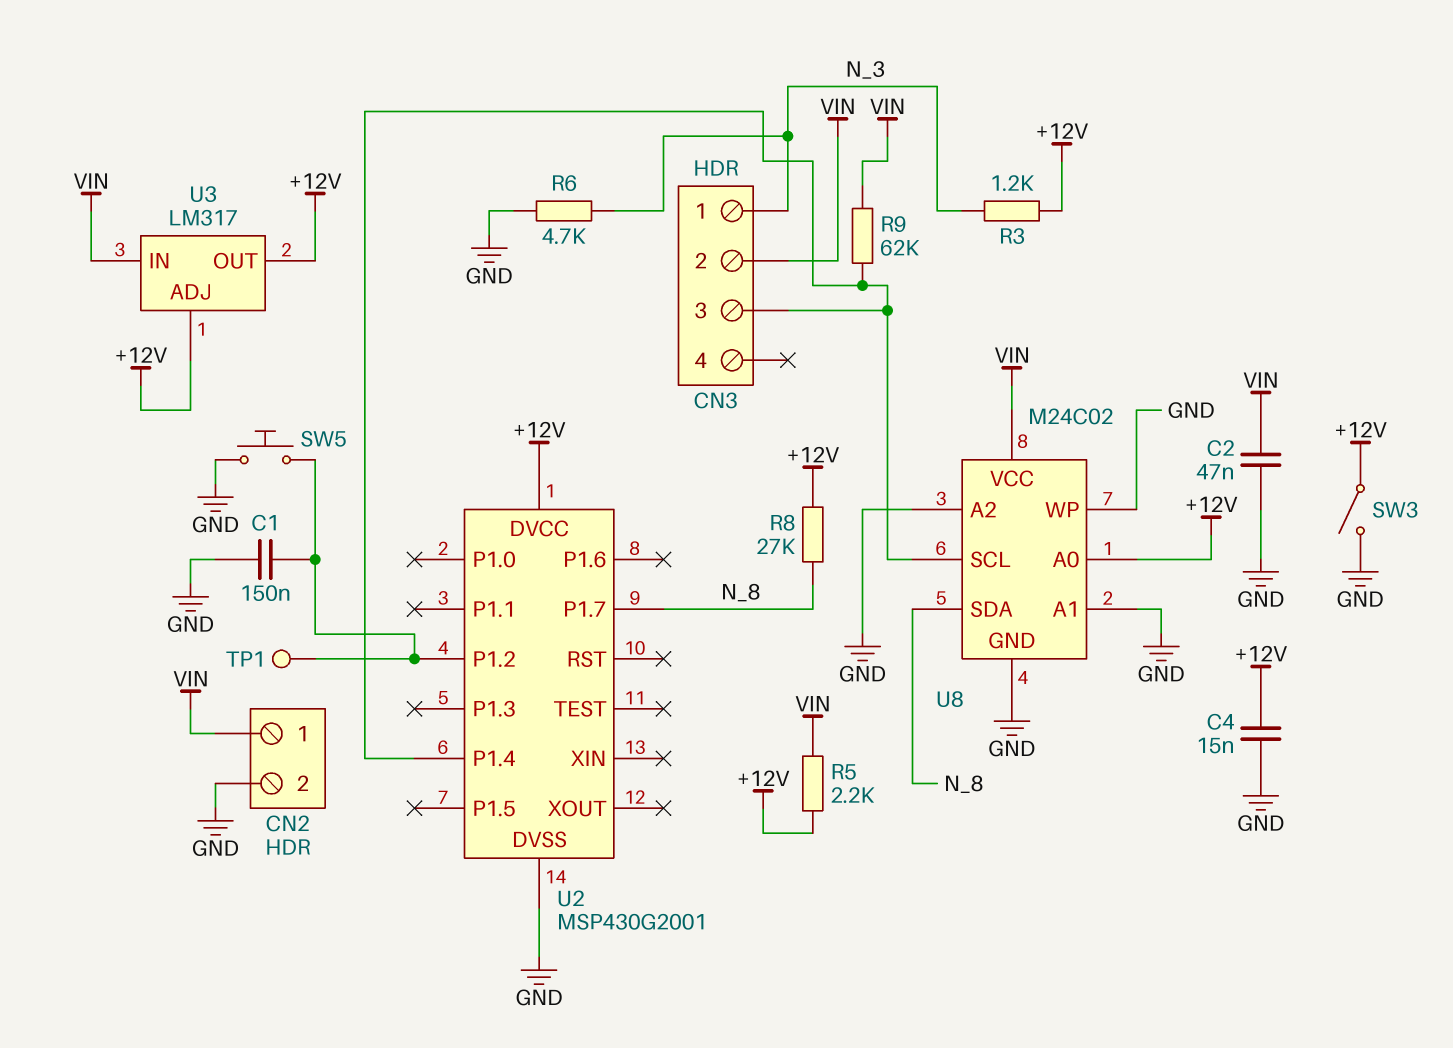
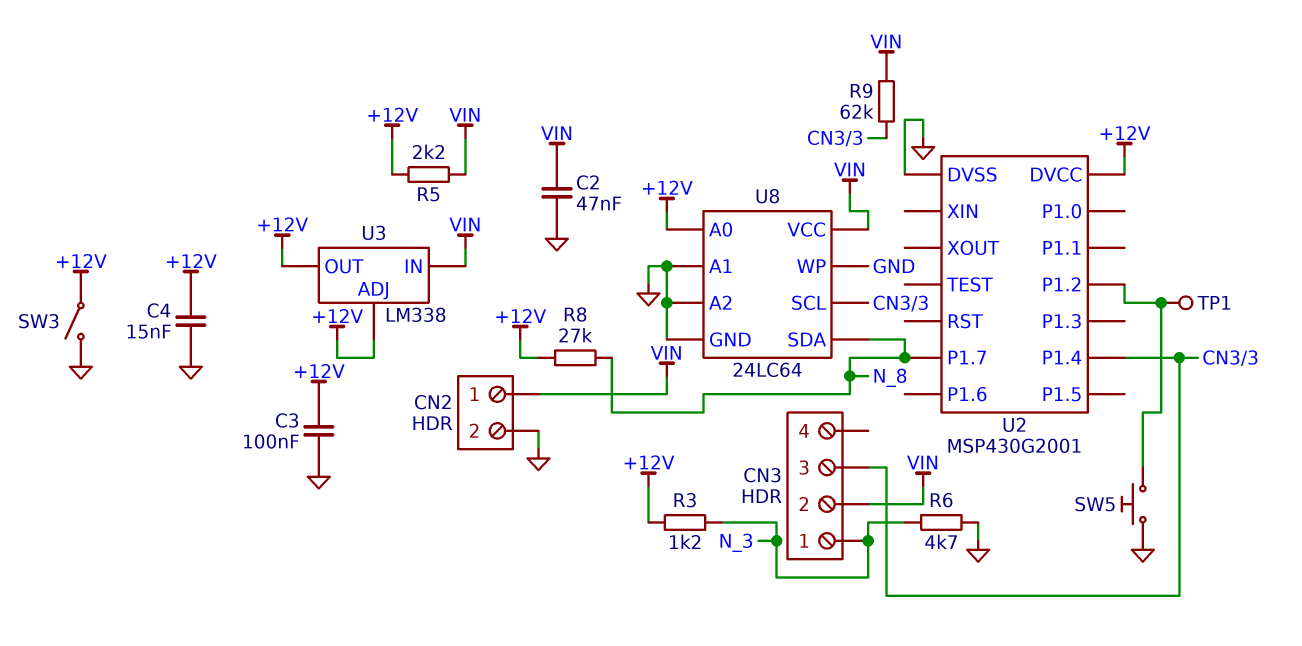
C1: 150nF (GND, U2/P1.2) -> none
C3: none -> 100nF (+12V, GND)
U3: LM317 -> LM338
U8: M24C02 -> 24LC64

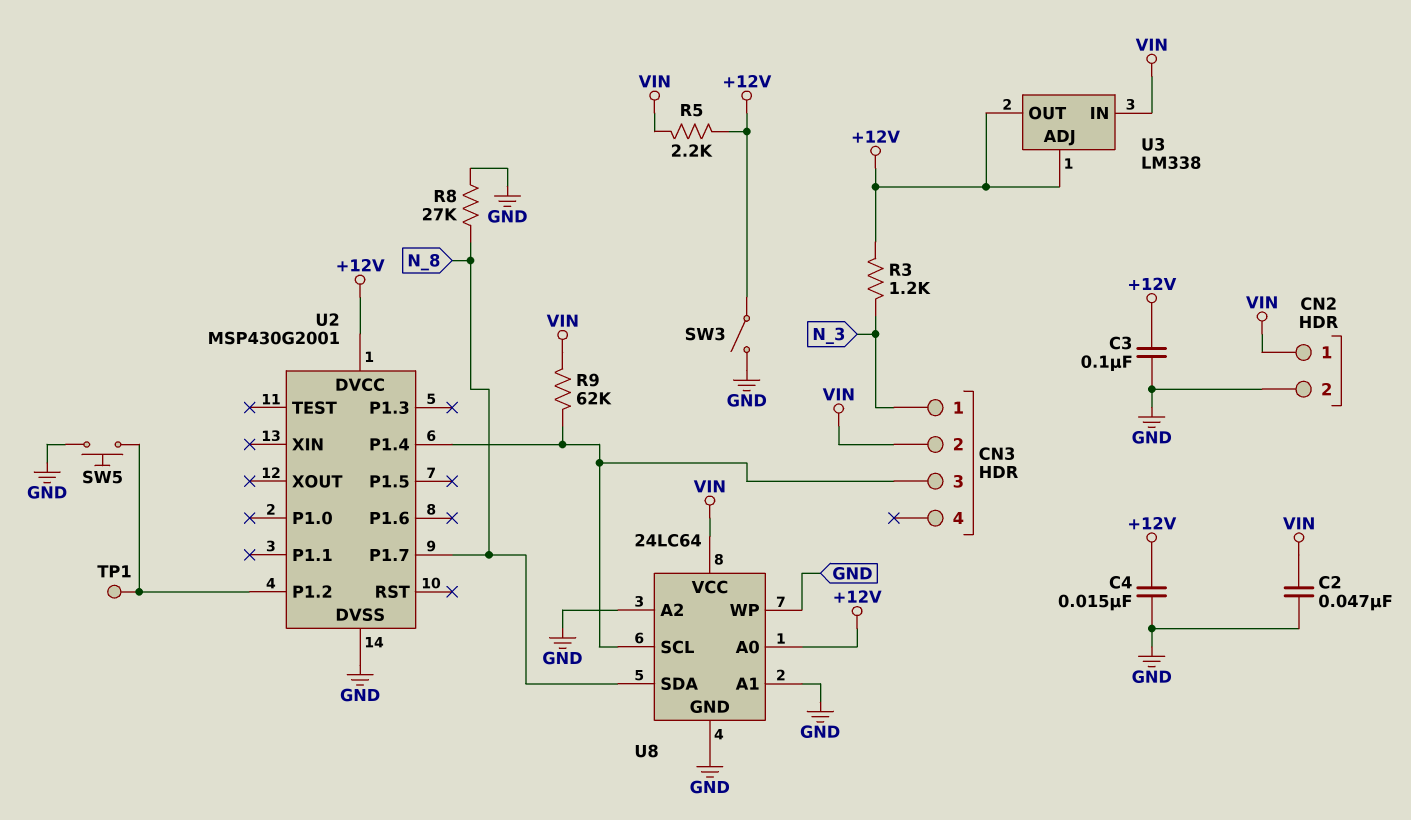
R6: 4.7k (GND, N_3) -> none
R8: 27k (+12V, N_8) -> 27k (GND, N_8)

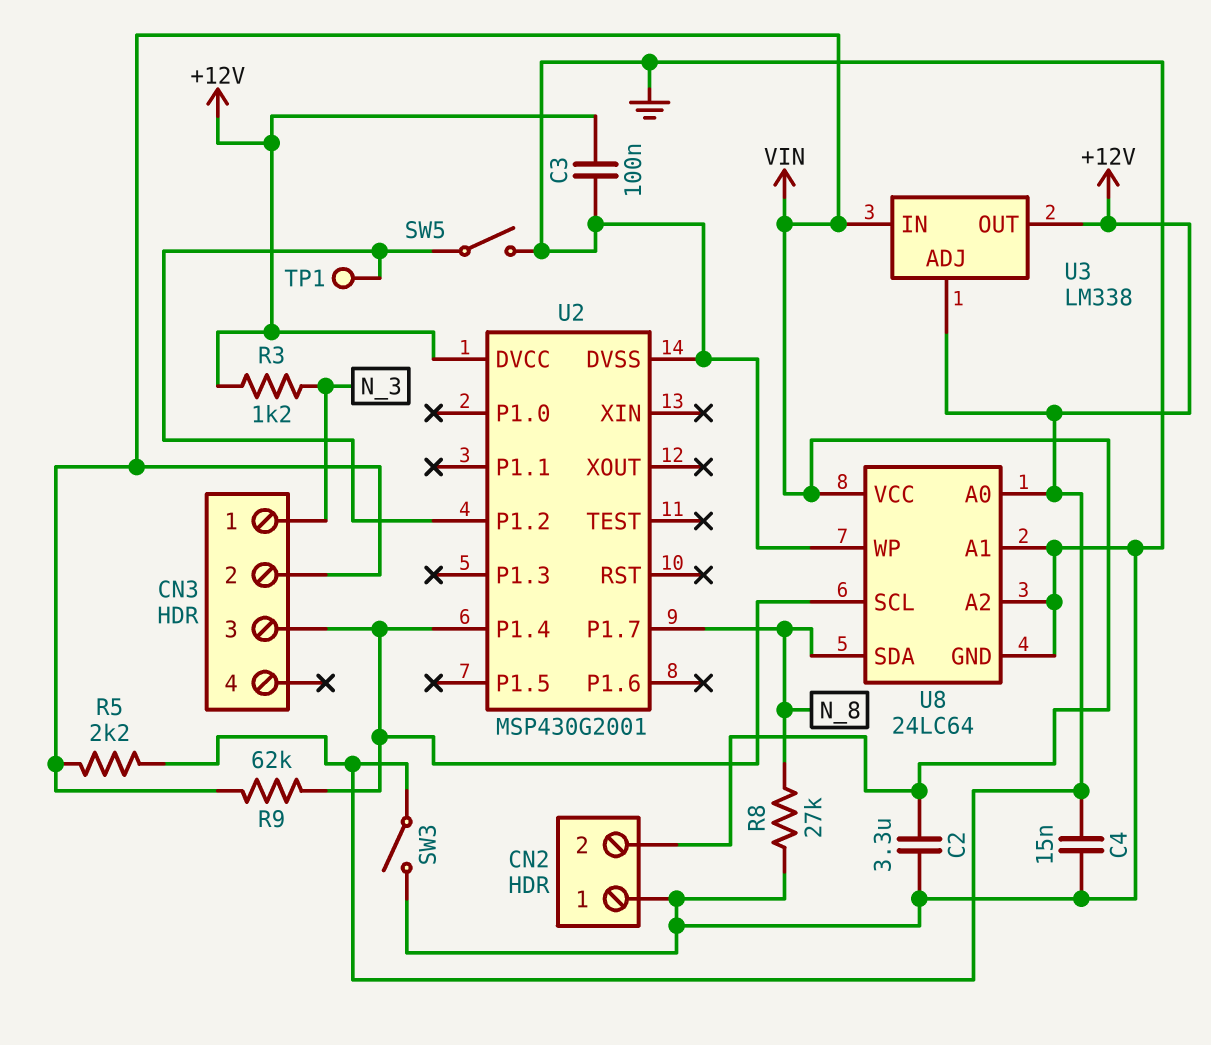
C2: 47nF (GND, VIN) -> 3.3uF (GND, VIN)
CN2 pin 1: VIN -> GND
CN2 pin 2: GND -> VIN
SW5: button (GND, U2/P1.2) -> switch (GND, U2/P1.2)

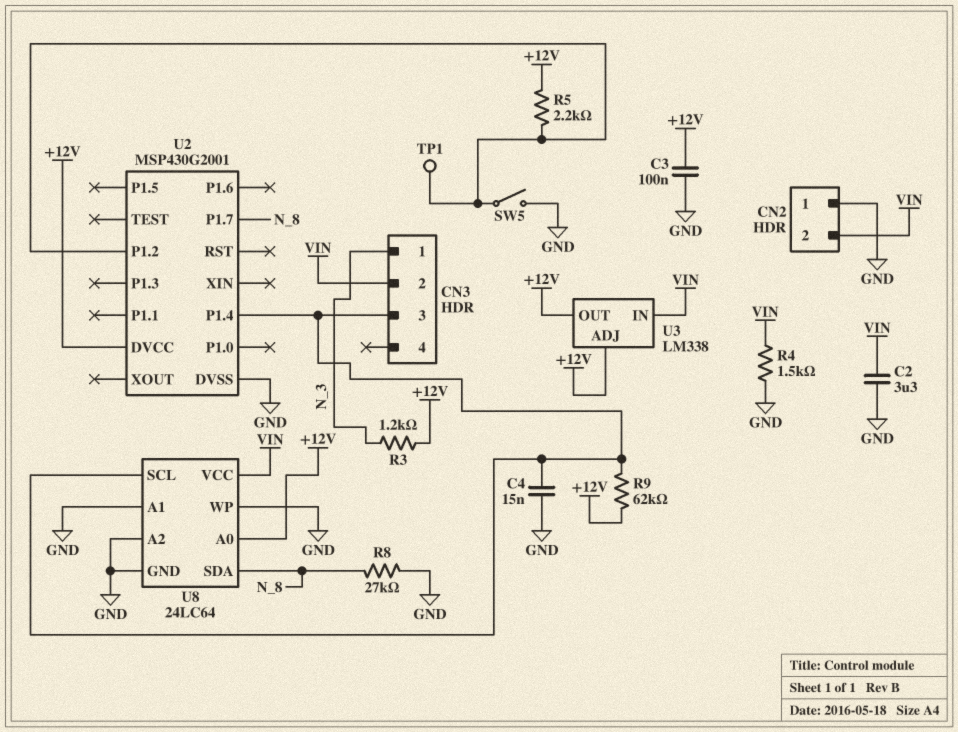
C4: 15nF (+12V, GND) -> 15nF (CN3/3, GND)
R4: none -> 1.5k (GND, VIN)
R5: 2.2k (+12V, VIN) -> 2.2k (+12V, U2/P1.2)
R9: 62k (CN3/3, VIN) -> 62k (+12V, CN3/3)
SW3: switch (+12V, GND) -> none

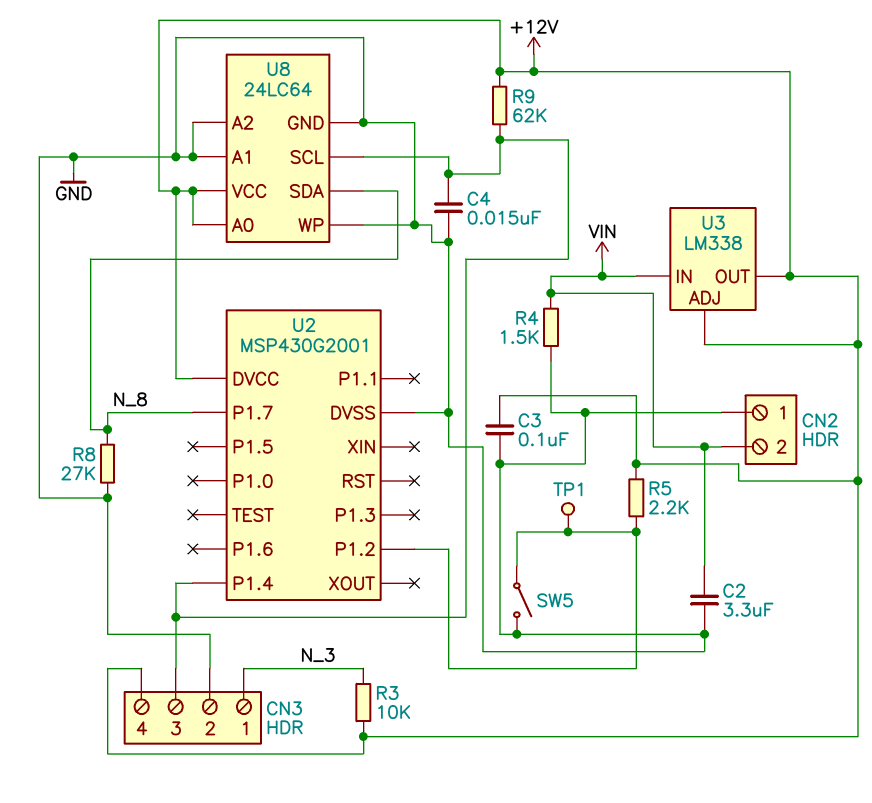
CN3 pin 2: VIN -> GND
CN3 pin 4: none -> +12V
R3: 1.2k (+12V, N_3) -> 10k (+12V, N_3)
U8 pin VCC: VIN -> +12V

